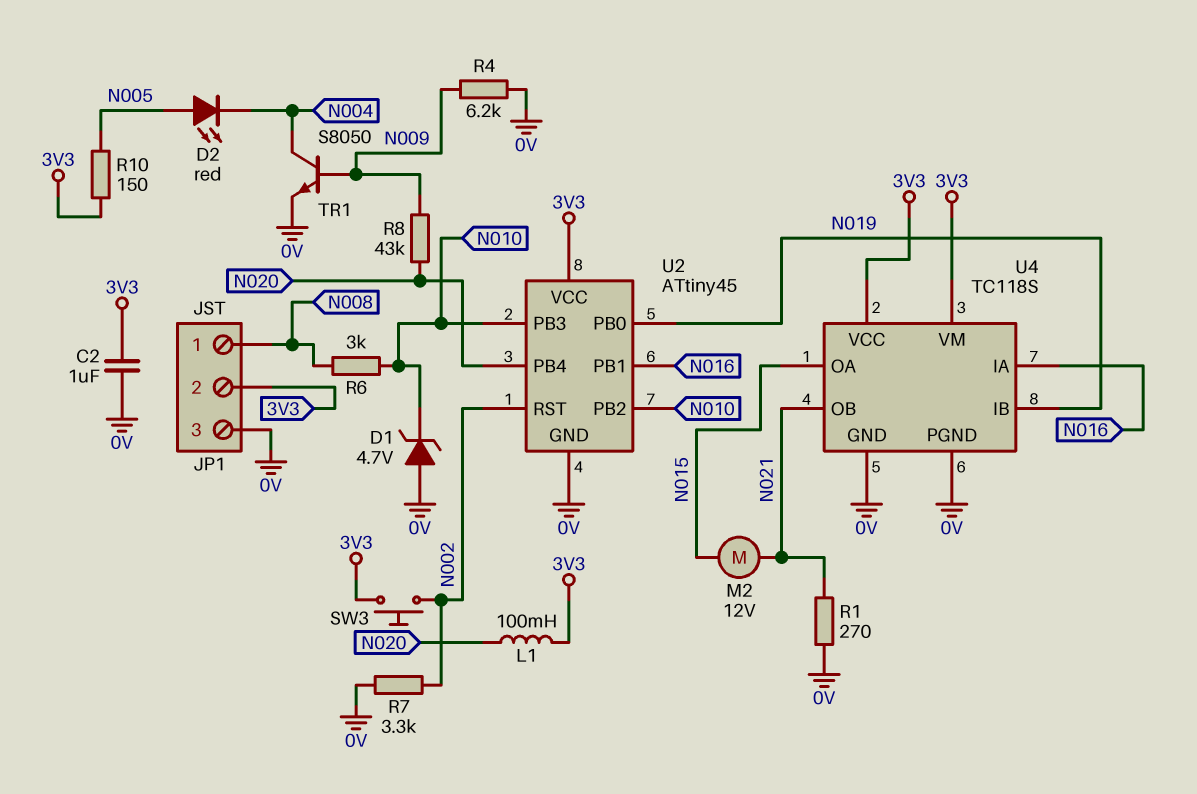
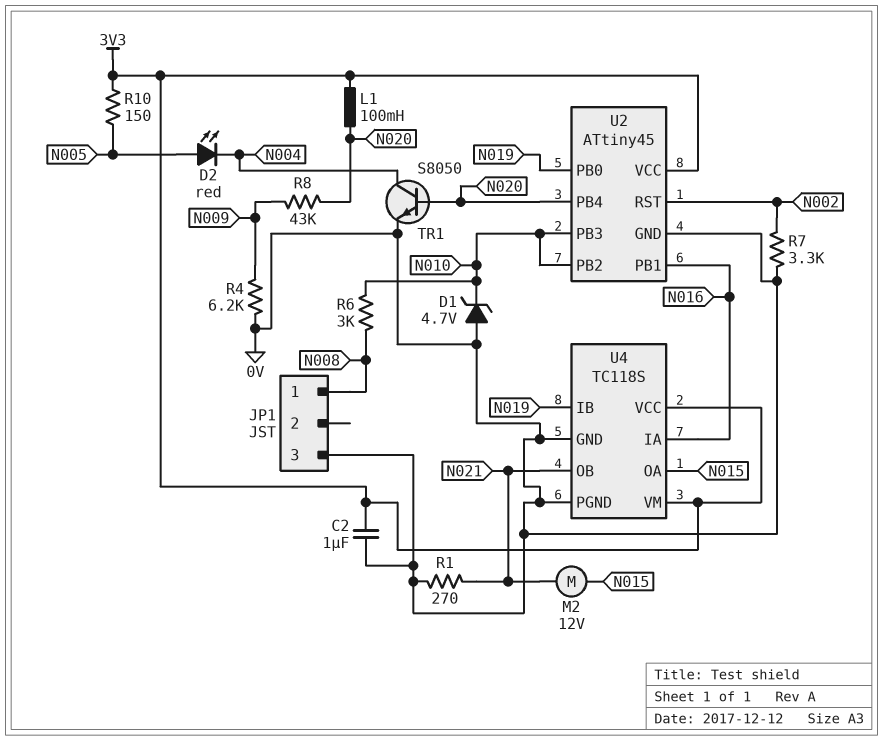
JP1 pin 2: 3V3 -> none
SW3: button (3V3, N002) -> none
TR1: NPN S8050 (B N009, C N004, E 0V) -> NPN S8050 (B N020, C N004, E 0V)

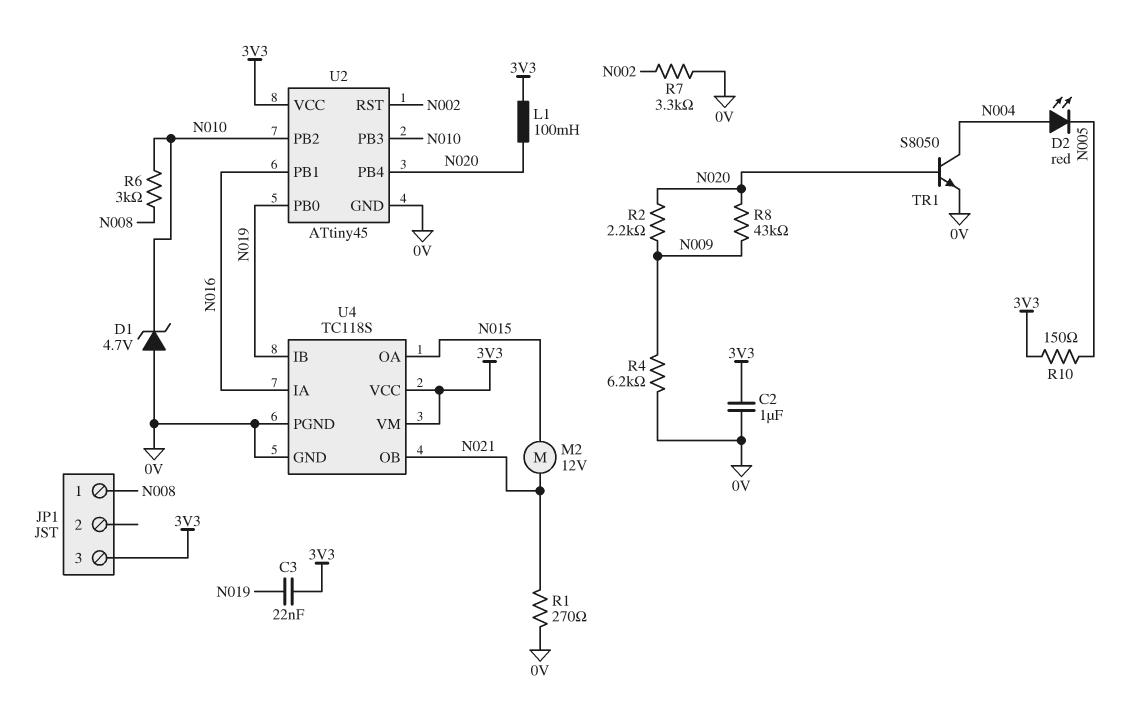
C3: none -> 22nF (3V3, N019)
D2: LED red (A N005, K N004) -> LED red (A N004, K N005)
JP1 pin 3: 0V -> 3V3
R2: none -> 2.2k (N009, N020)

